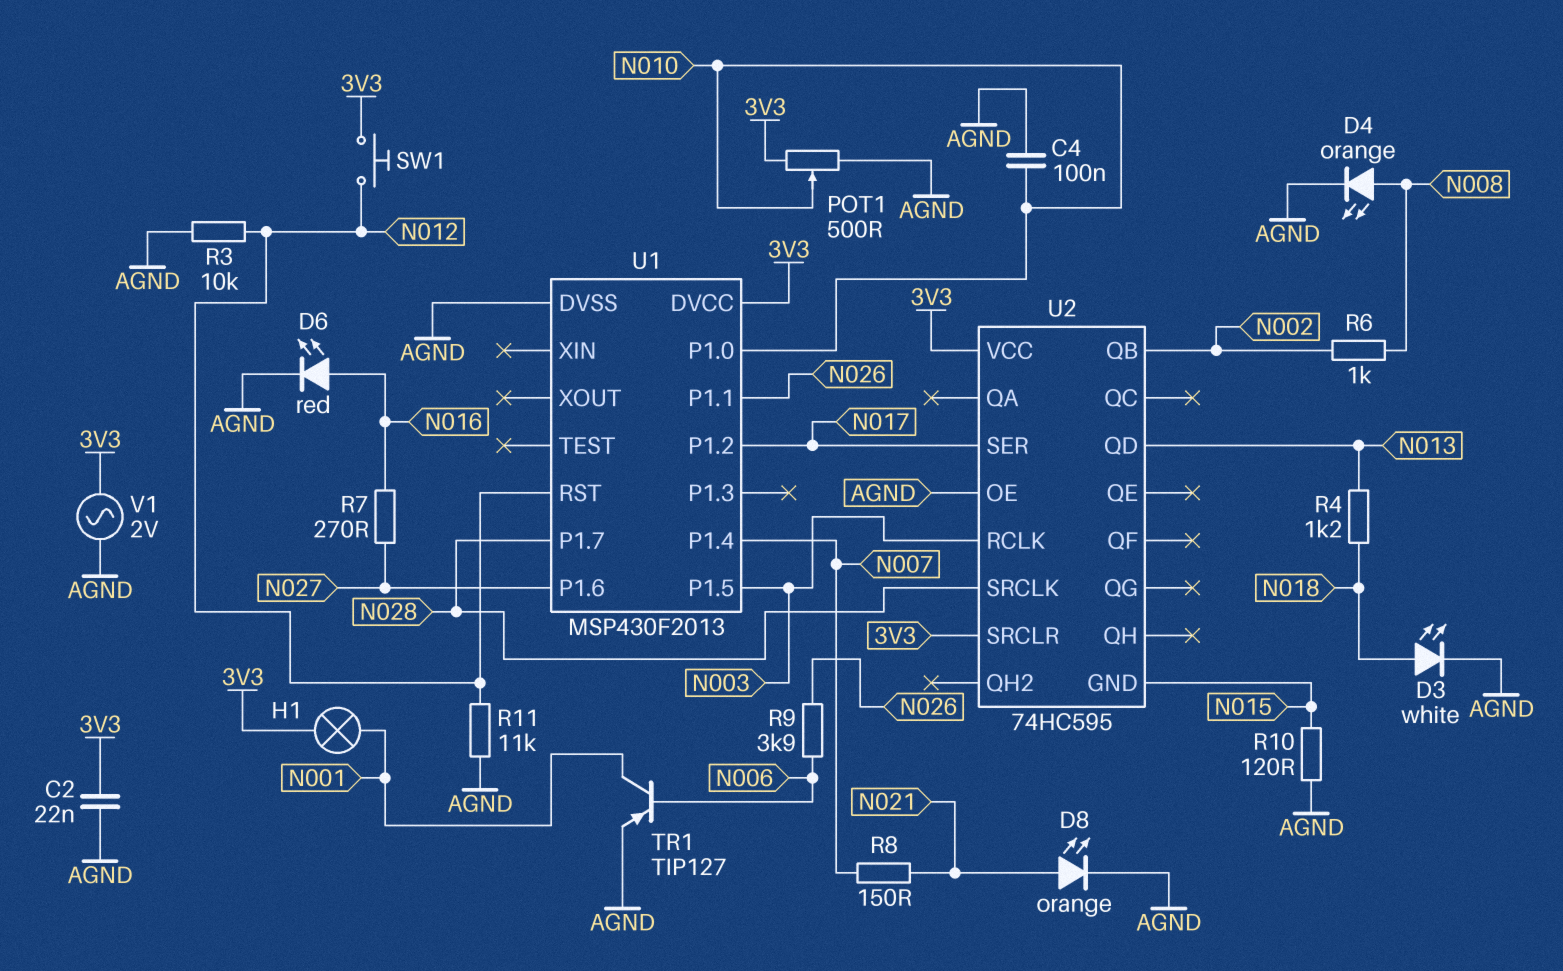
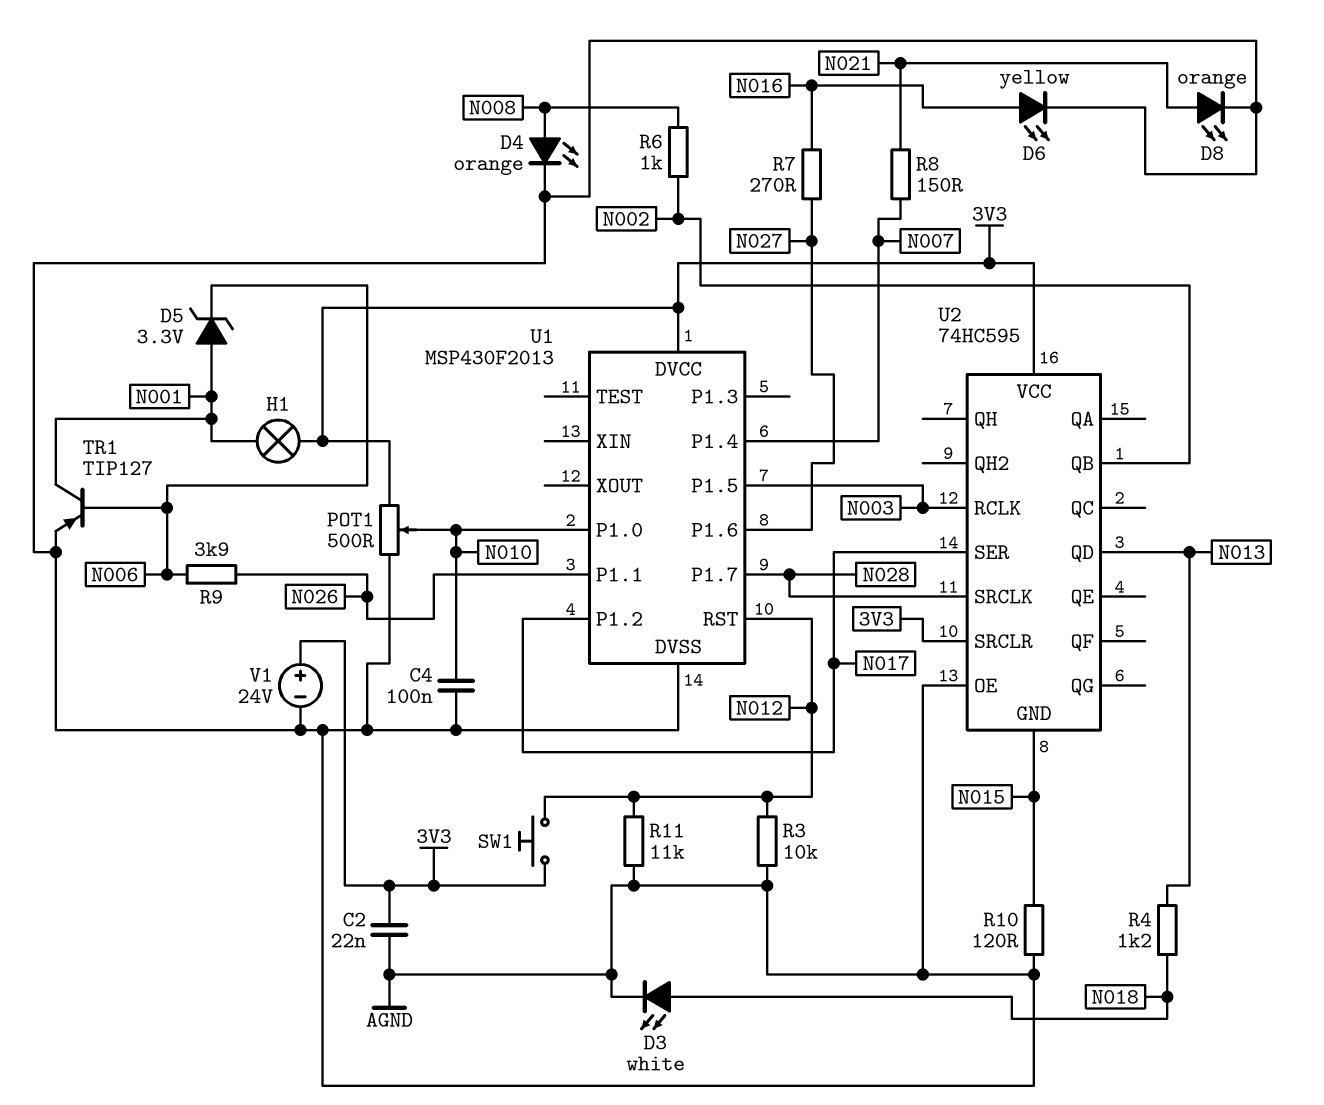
D5: none -> zener 3.3V (A N001, K N006)
D6: LED red (A N016, K AGND) -> LED yellow (A N016, K AGND)
V1: AC 2V (3V3, AGND) -> 24V (plus 3V3, minus AGND)

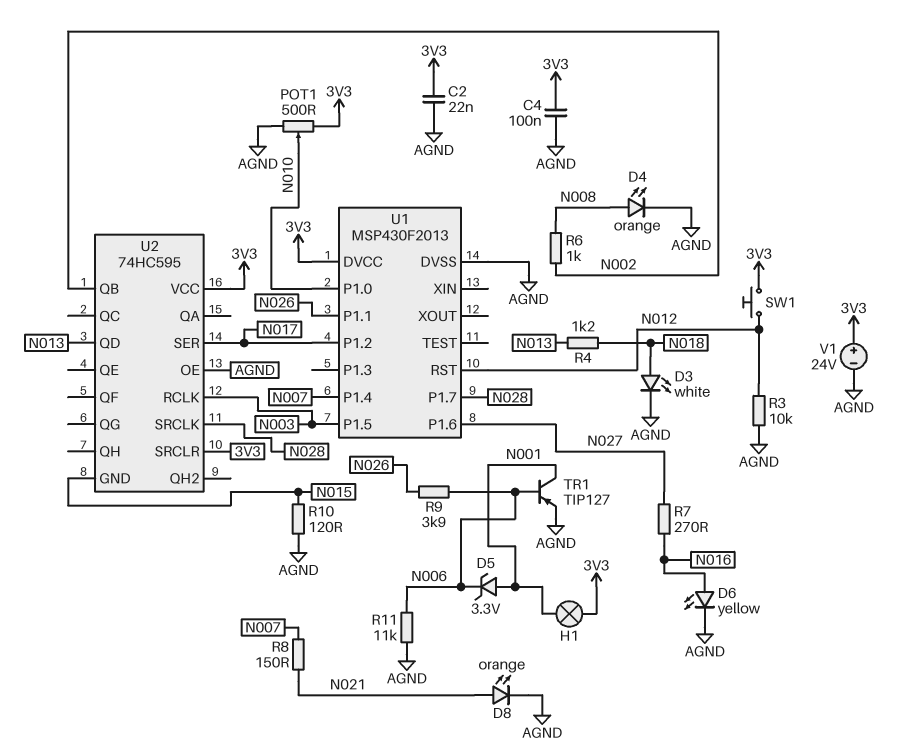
C4: 100nF (AGND, N010) -> 100nF (3V3, AGND)
R11: 11k (AGND, N012) -> 11k (AGND, N006)

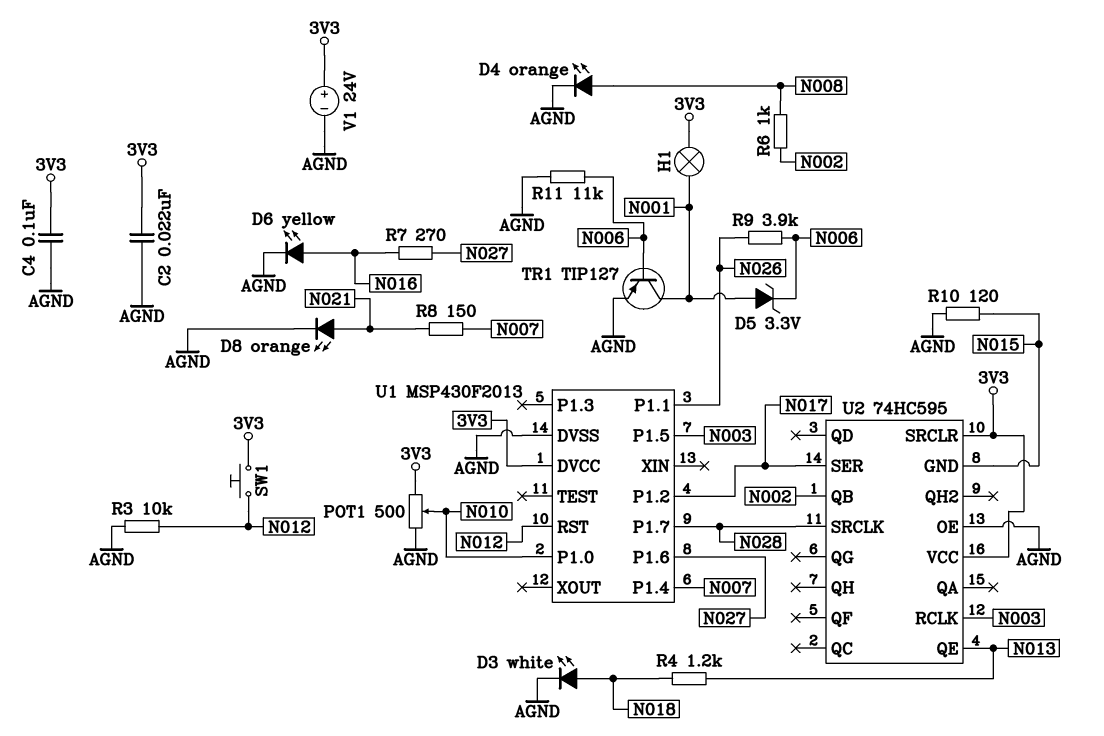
U2 pin QD: N013 -> none
U2 pin QE: none -> N013

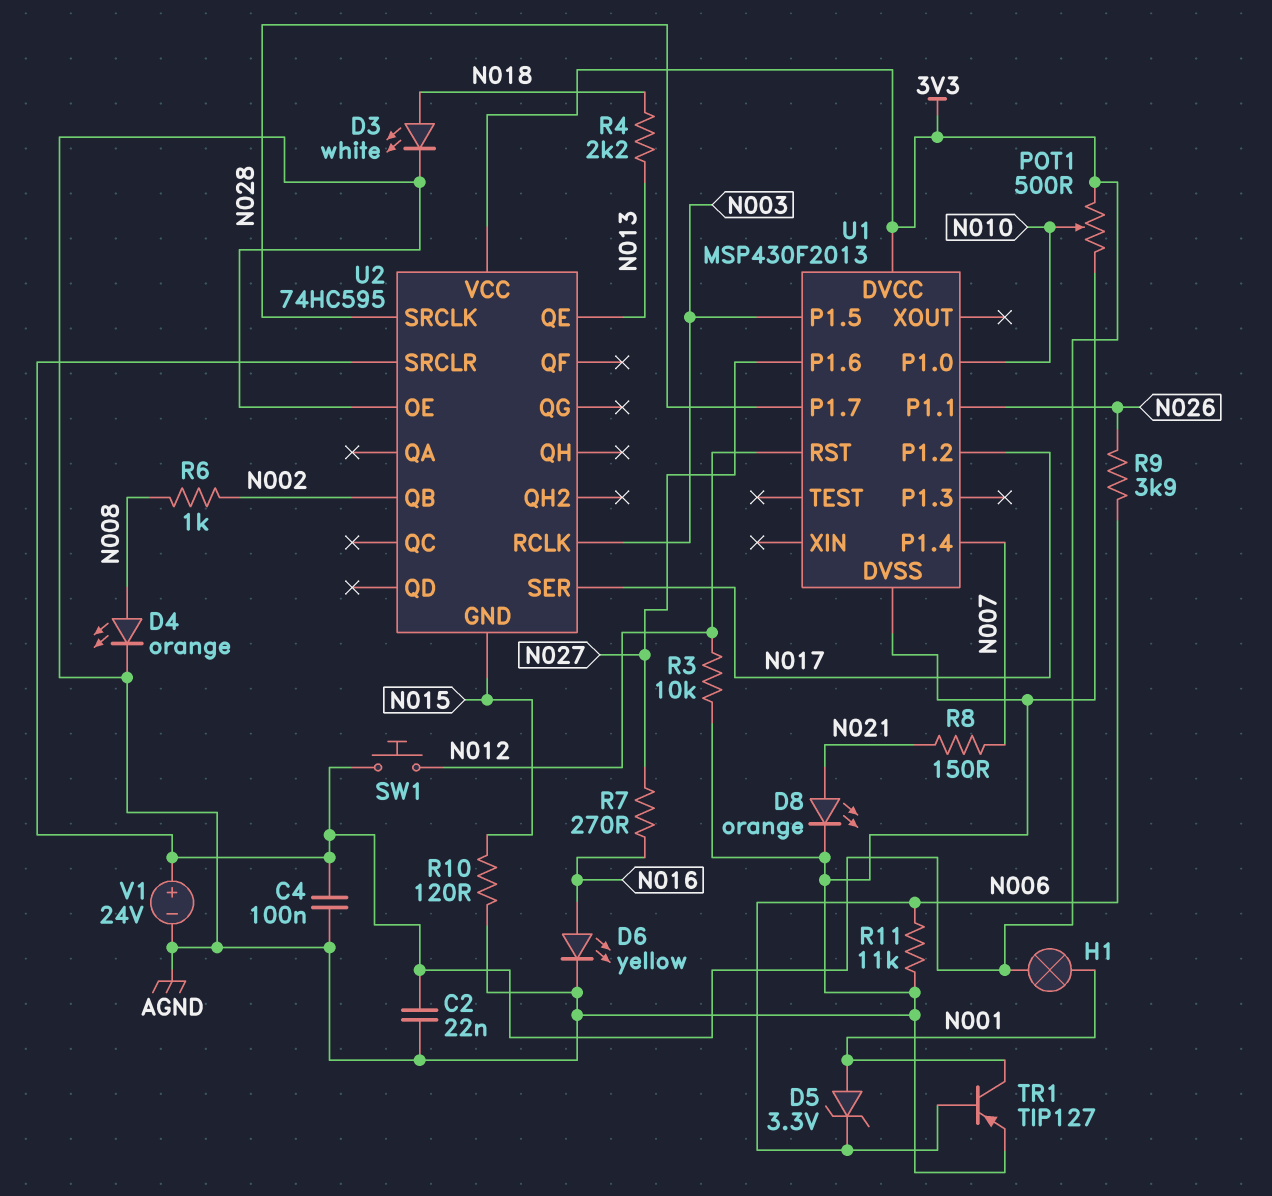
R4: 1.2k (N013, N018) -> 2.2k (N013, N018)

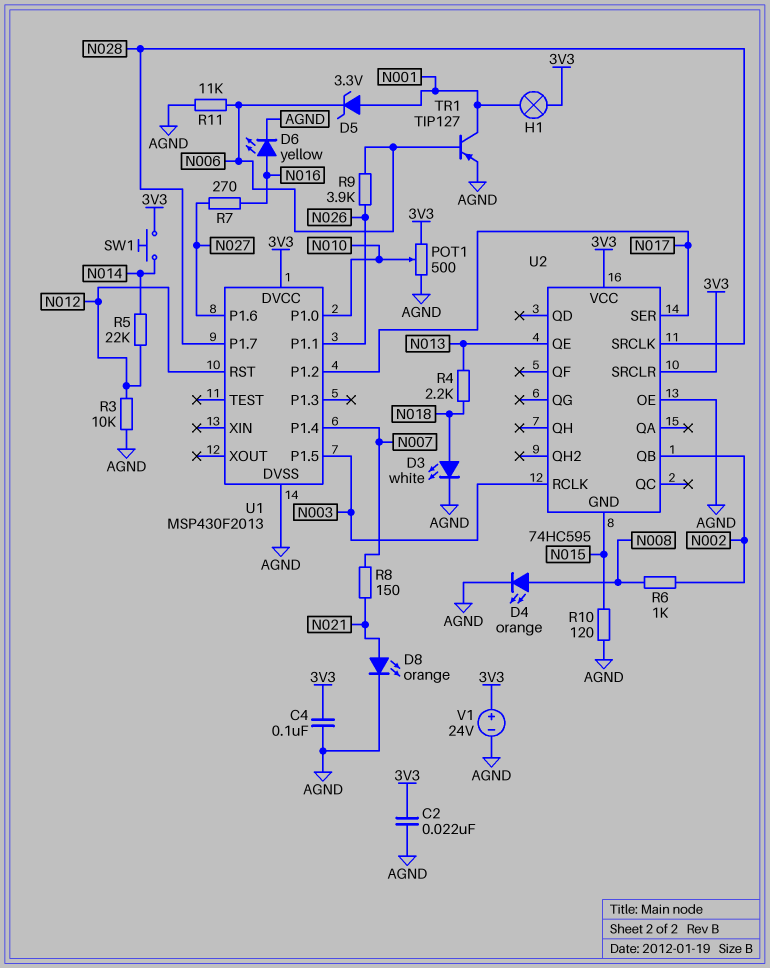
R5: none -> 22k (N012, N014)
SW1: button (3V3, N012) -> button (3V3, N014)

